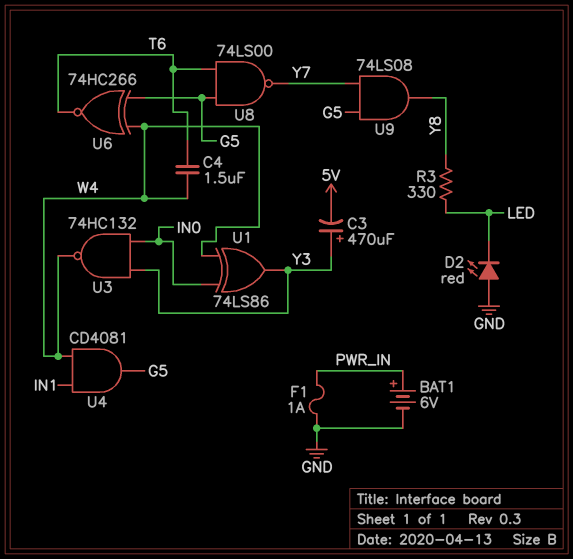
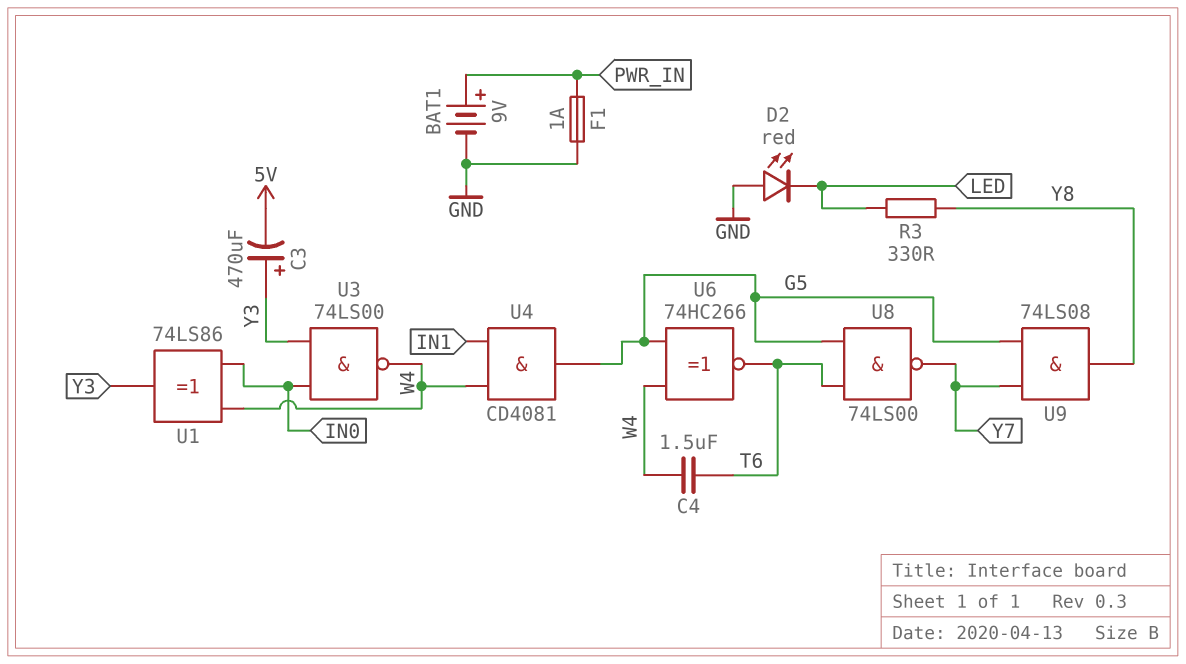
BAT1: 6V (plus PWR_IN, minus GND) -> 9V (plus PWR_IN, minus GND)
U3: NAND 74HC132 (in IN0, in Y3, out W4) -> NAND 74LS00 (in IN0, in Y3, out W4)

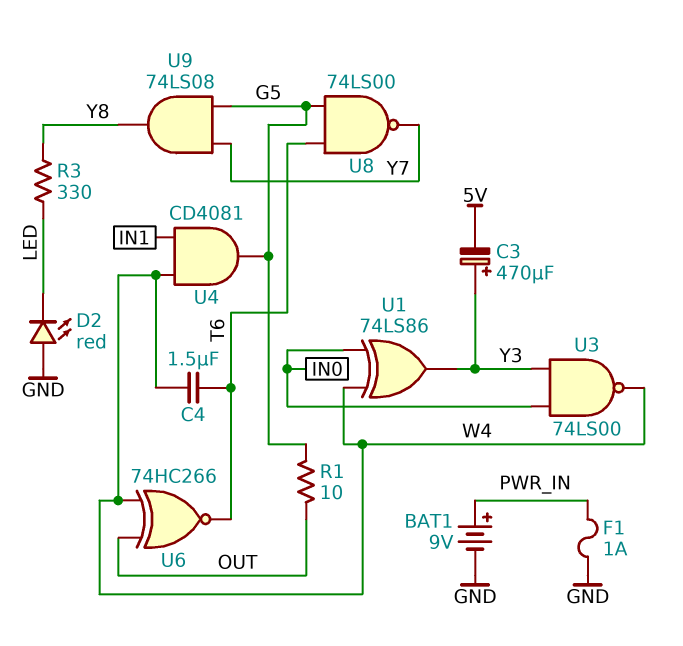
R1: none -> 10 (G5, OUT)
U6: XNOR 74HC266 (in G5, in W4, out T6) -> XNOR 74HC266 (in OUT, in W4, out T6)

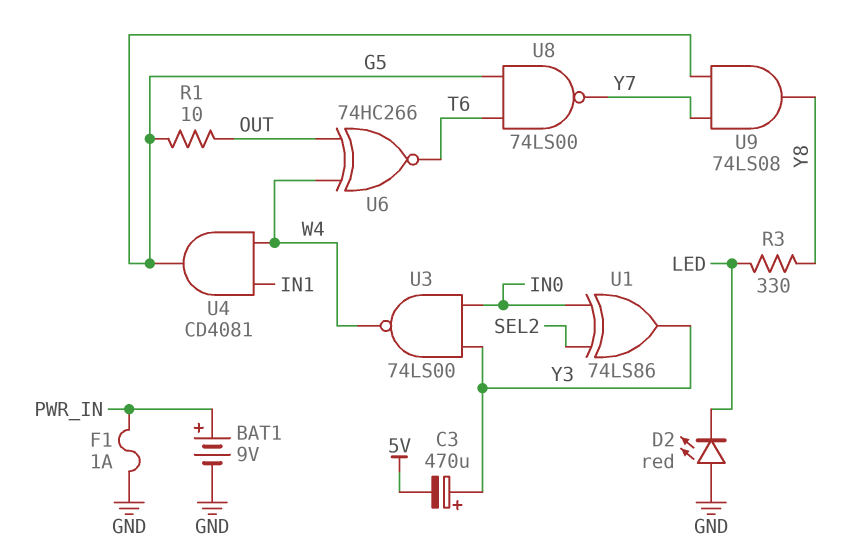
C4: 1.5uF (T6, W4) -> none
U1: XOR 74LS86 (in IN0, in W4, out Y3) -> XOR 74LS86 (in IN0, in SEL2, out Y3)

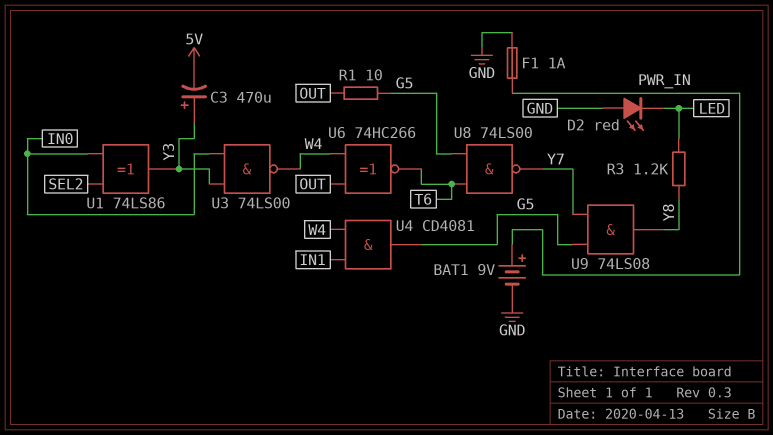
R3: 330 (LED, Y8) -> 1.2k (LED, Y8)

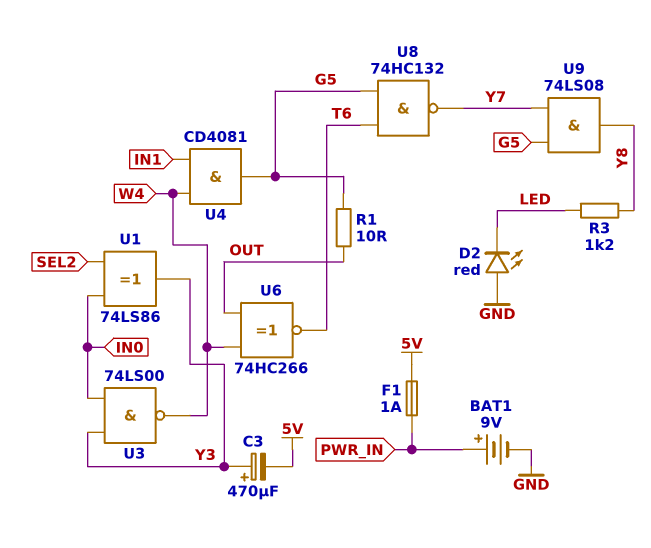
F1: 1A (GND, PWR_IN) -> 1A (5V, PWR_IN)
U8: NAND 74LS00 (in G5, in T6, out Y7) -> NAND 74HC132 (in G5, in T6, out Y7)

